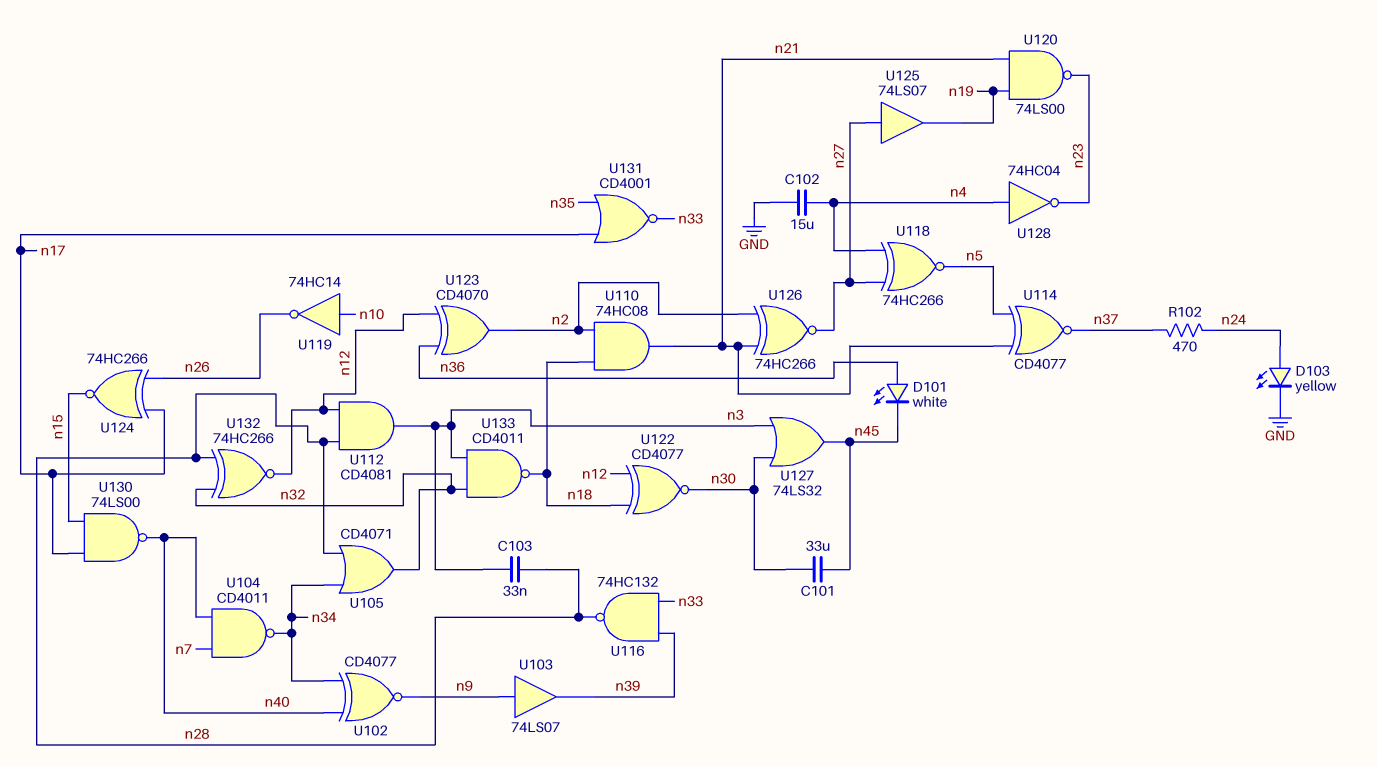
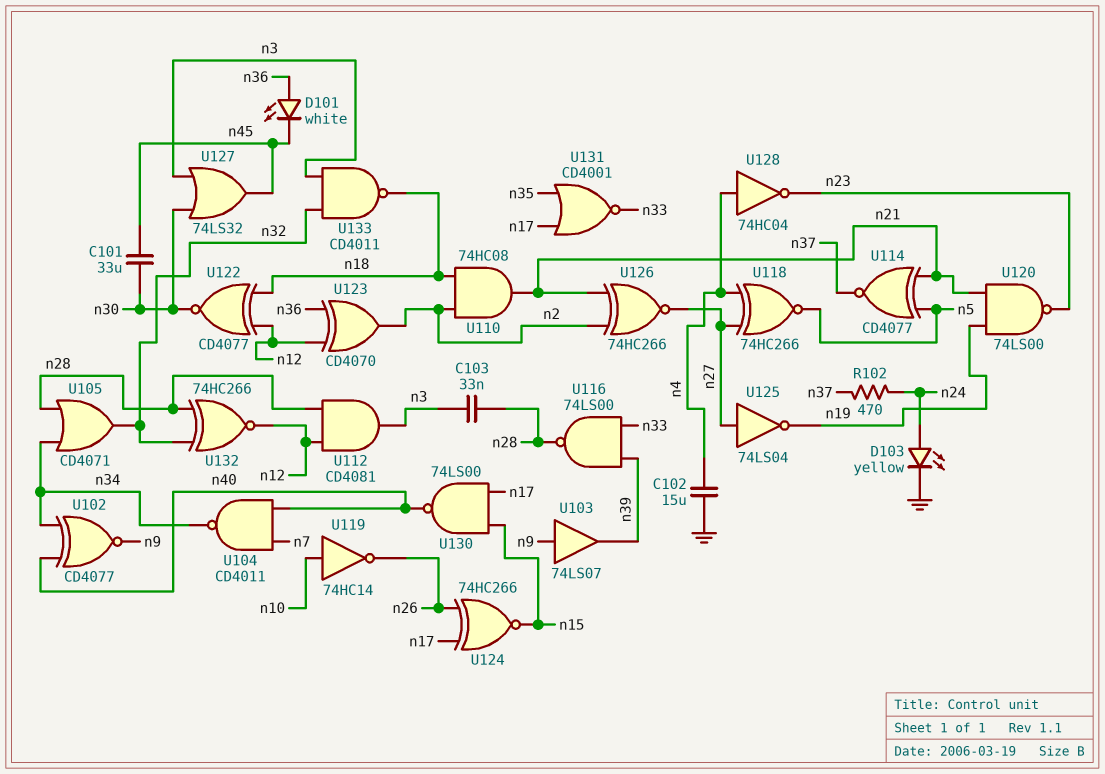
U116: NAND 74HC132 (in n33, in n39, out n28) -> NAND 74LS00 (in n33, in n39, out n28)
U125: buffer 74LS07 (in n27, out n19) -> NOT 74LS04 (in n27, out n19)

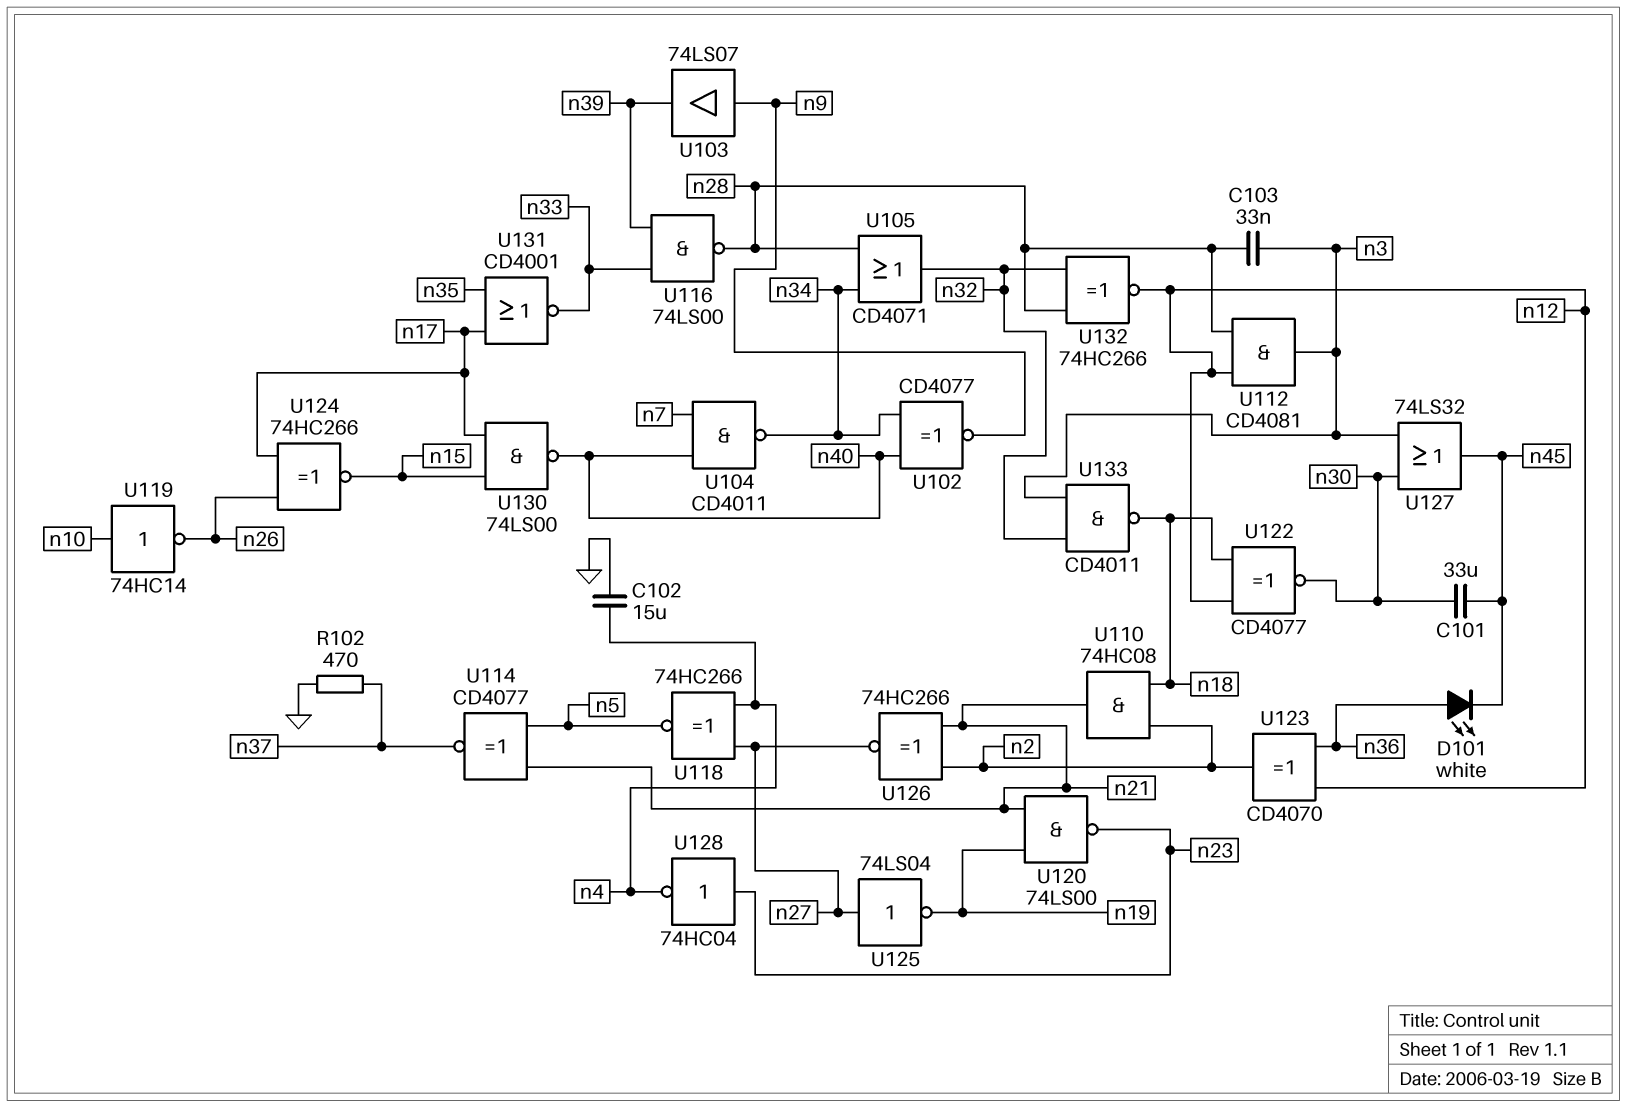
D103: LED yellow (A n24, K GND) -> none
R102: 470 (n24, n37) -> 470 (GND, n37)
U128: NOT 74HC04 (in n4, out n23) -> NOT 74HC04 (in n23, out n4)

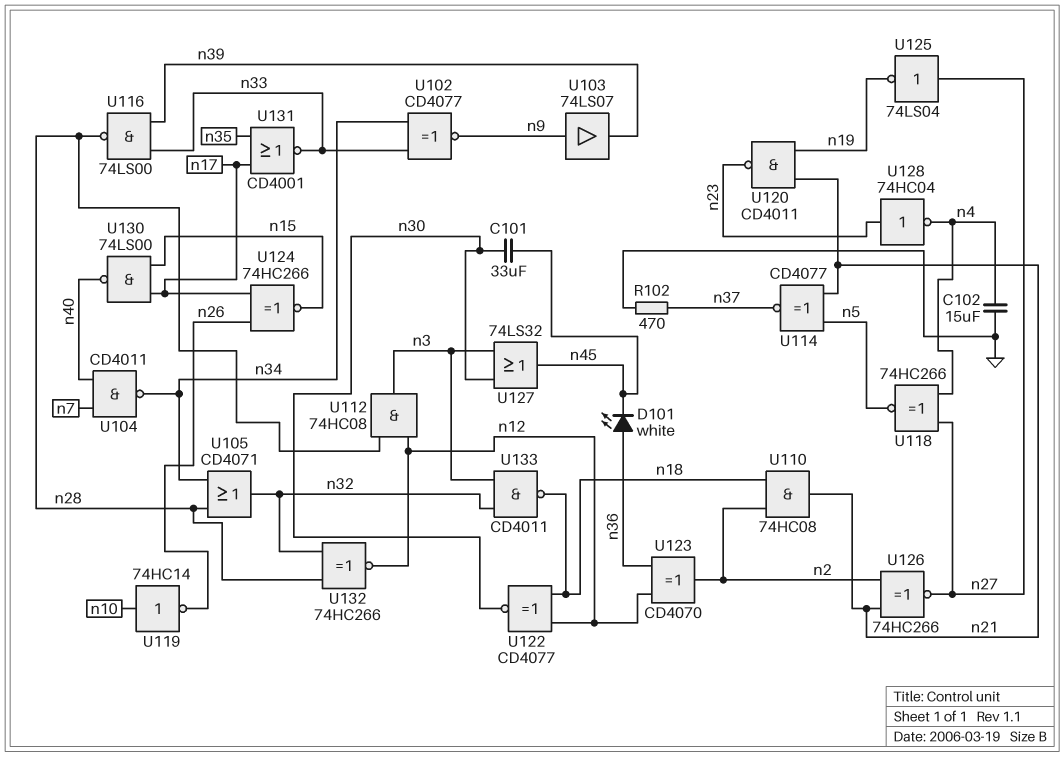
C103: 33nF (n3, n28) -> none
U102: XNOR CD4077 (in n34, in n40, out n9) -> XNOR CD4077 (in n33, in n34, out n9)
U112: AND CD4081 (in n12, in n28, out n3) -> AND 74HC08 (in n12, in n28, out n3)
U120: NAND 74LS00 (in n19, in n21, out n23) -> NAND CD4011 (in n19, in n21, out n23)

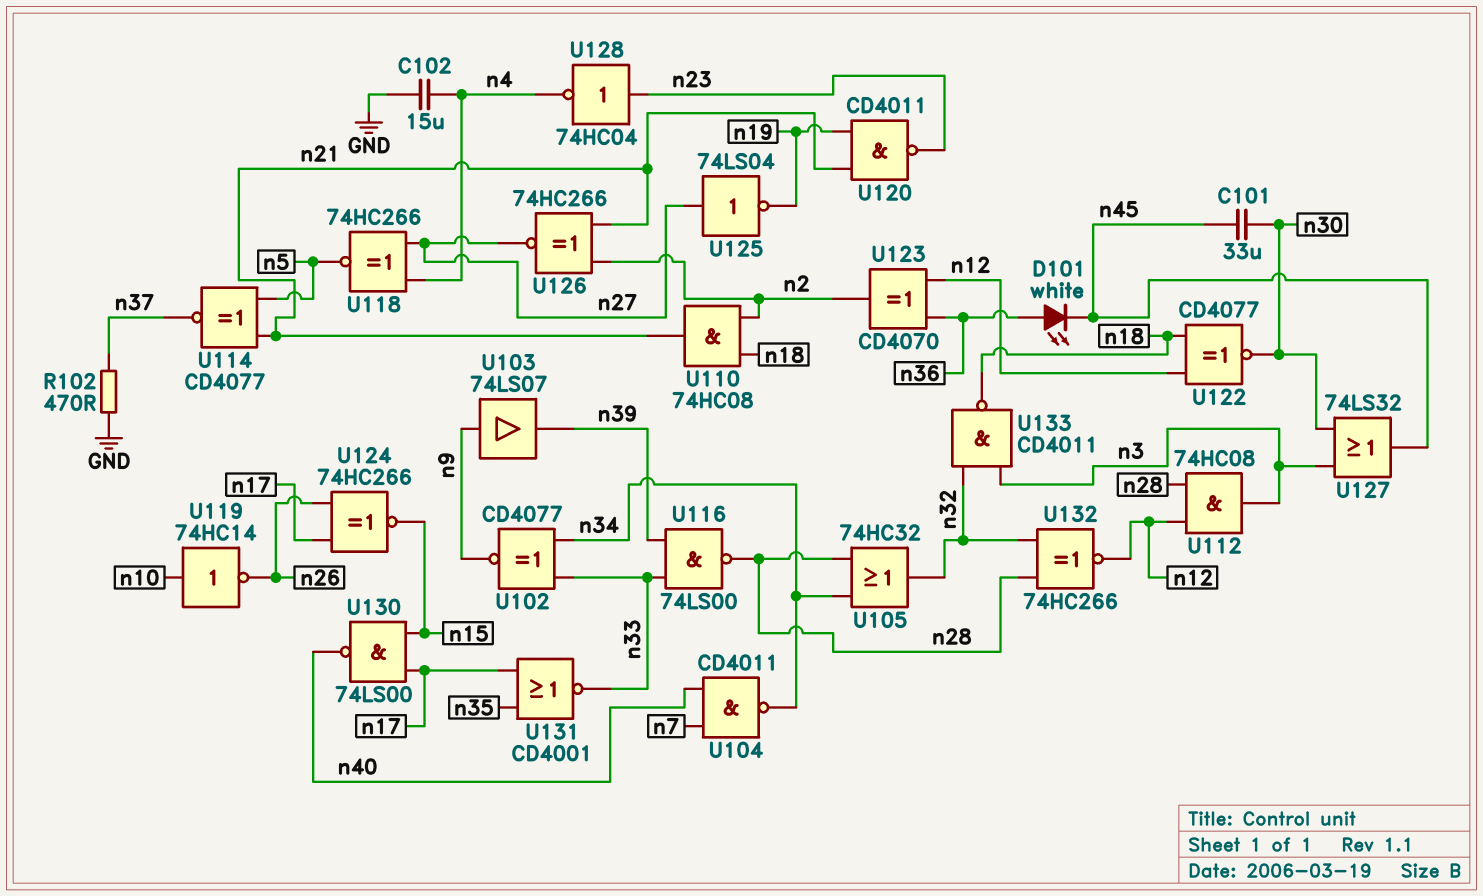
U105: OR CD4071 (in n28, in n34, out n32) -> OR 74HC32 (in n28, in n34, out n32)

